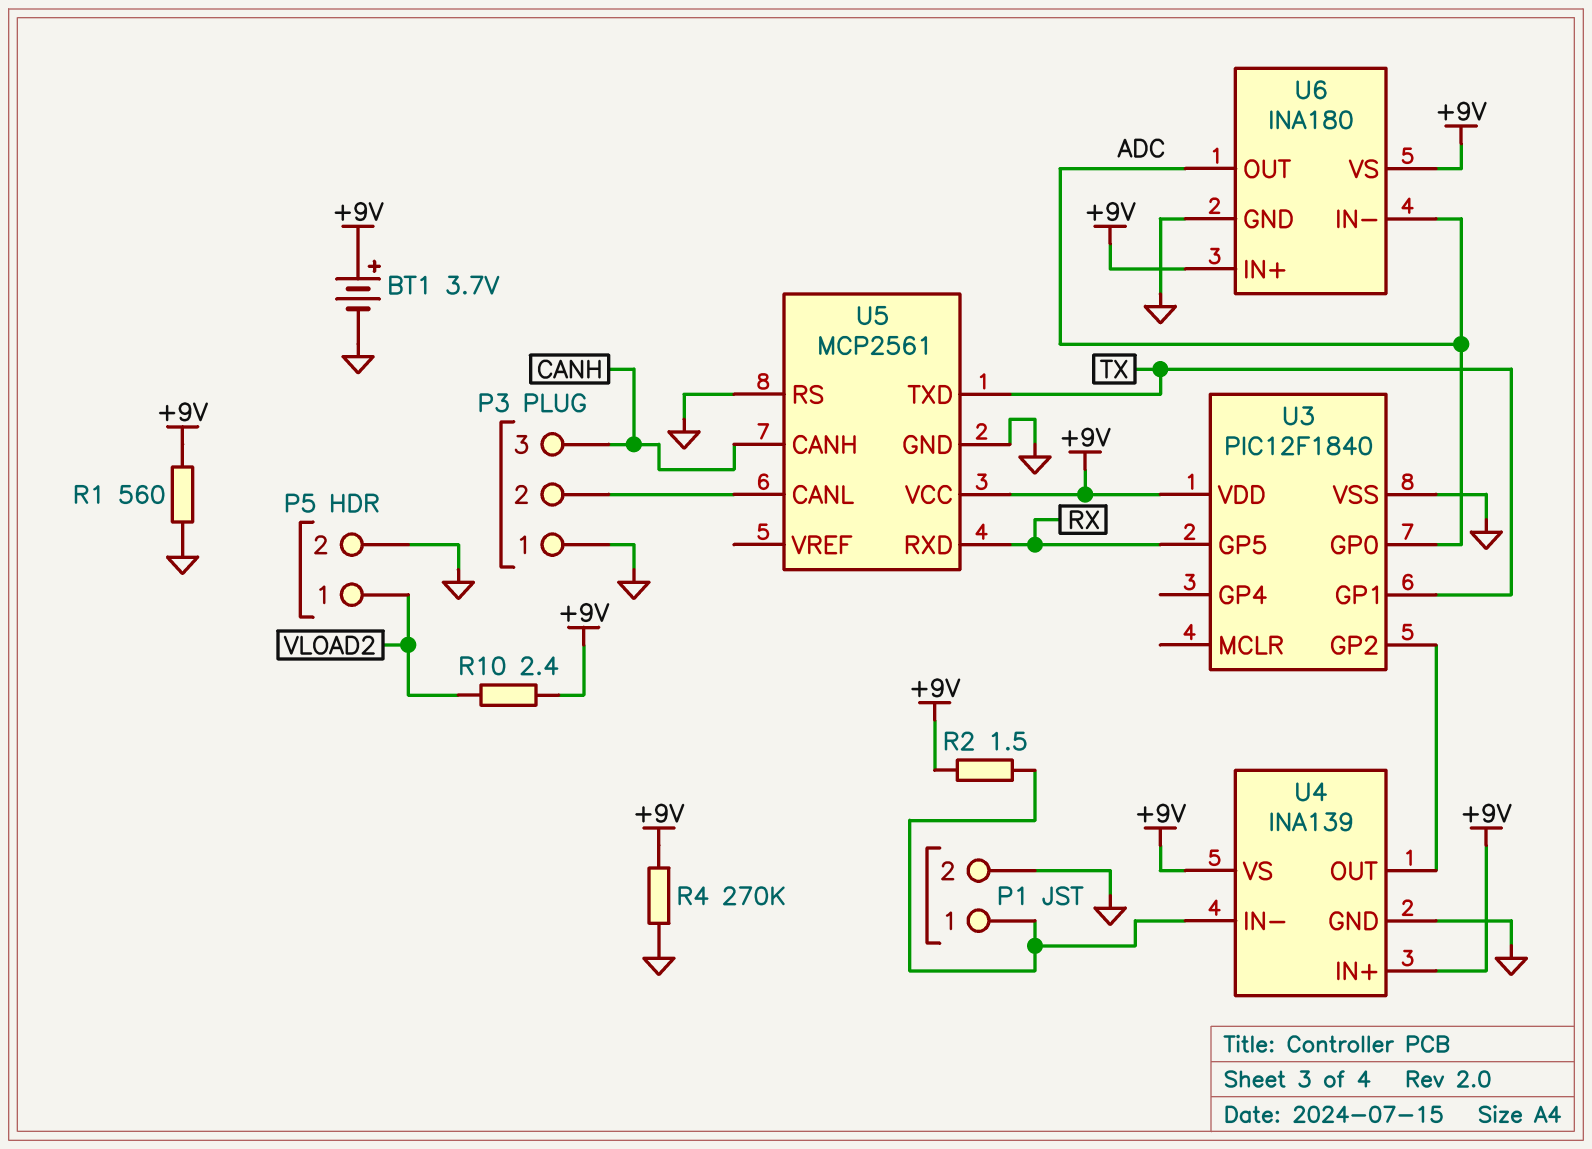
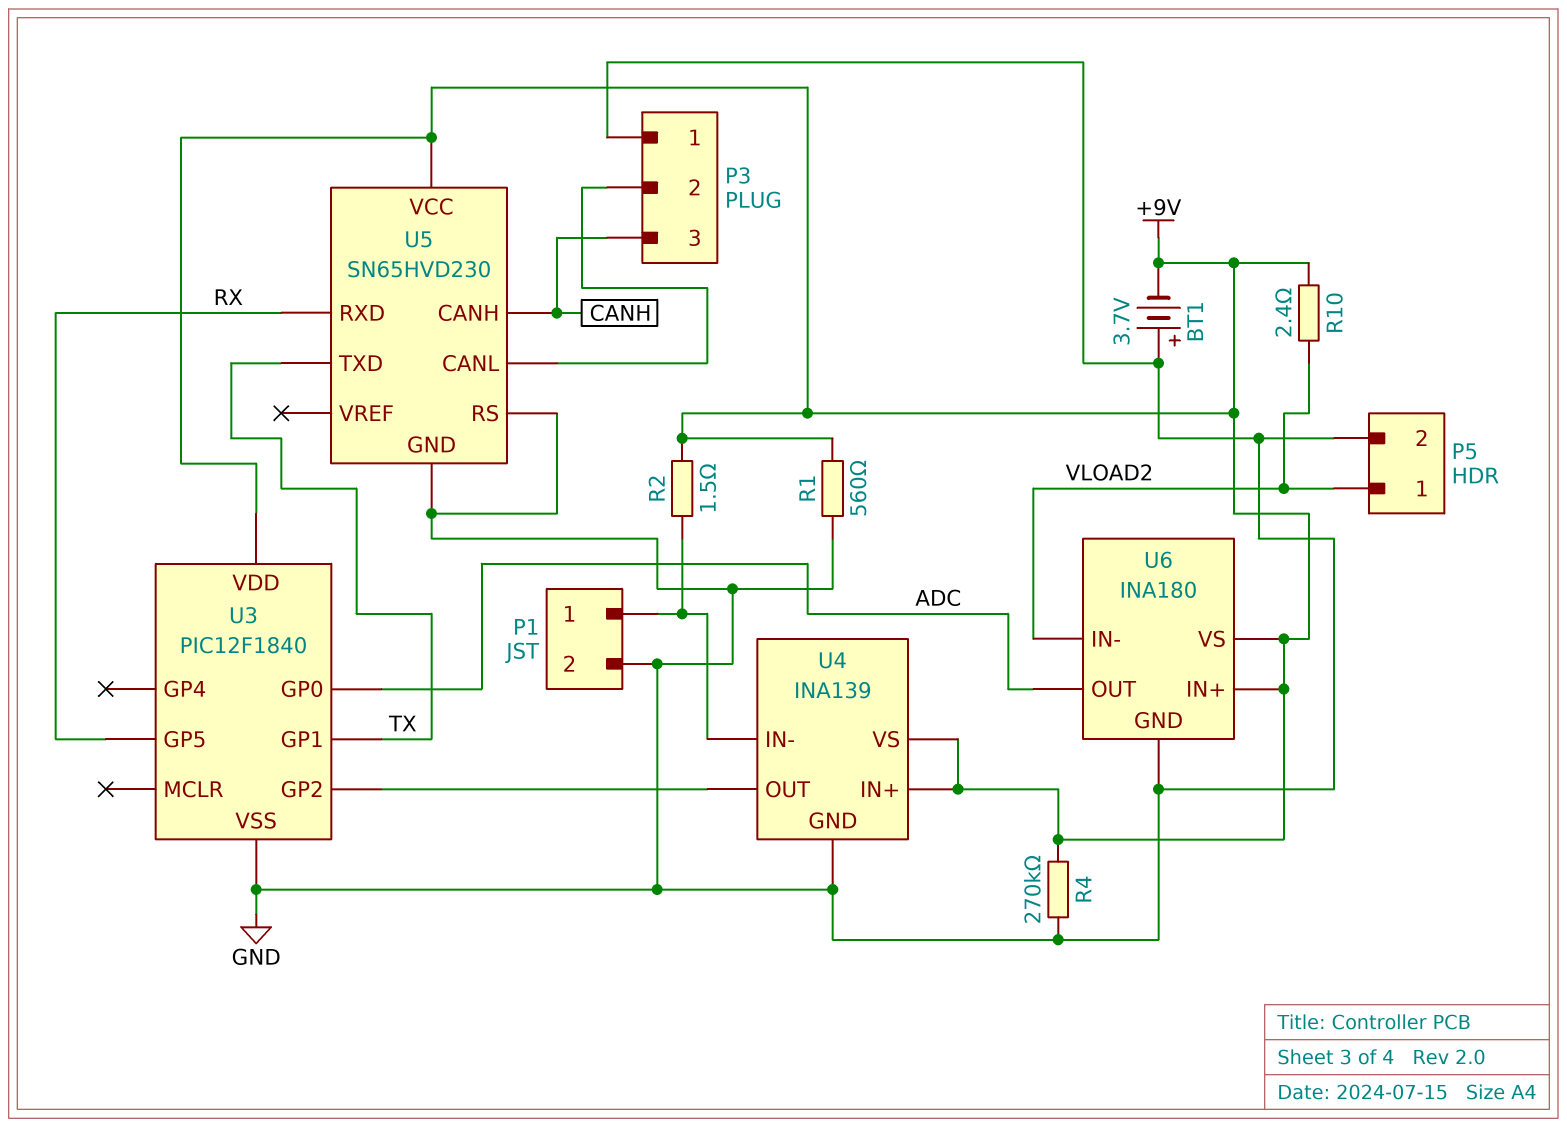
BT1: 3.7V (plus +9V, minus GND) -> 3.7V (plus GND, minus +9V)
U5: MCP2561 -> SN65HVD230
U6 pin IN-: ADC -> VLOAD2

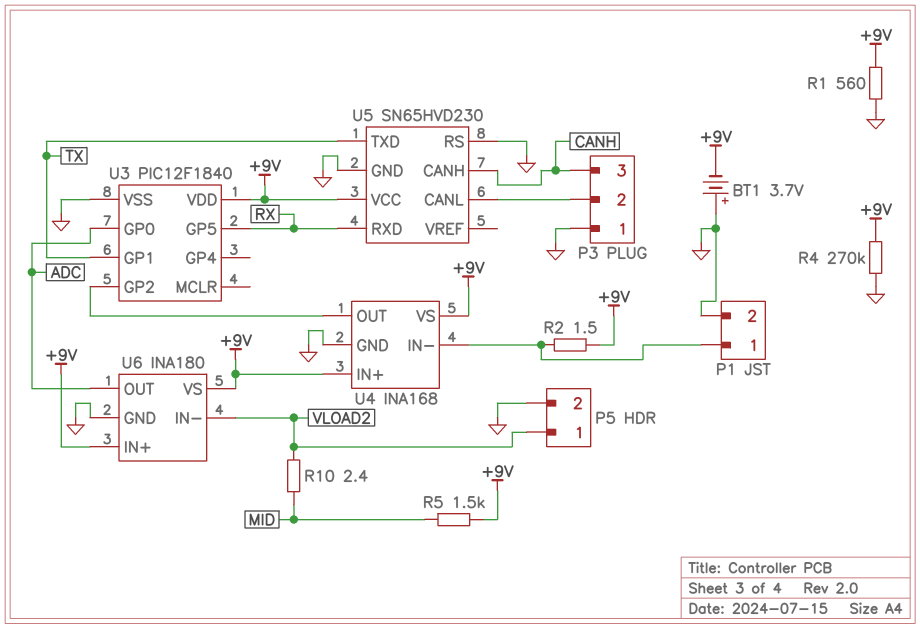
R5: none -> 1.5k (+9V, MID)
R10: 2.4 (+9V, VLOAD2) -> 2.4 (MID, VLOAD2)
U4: INA139 -> INA168

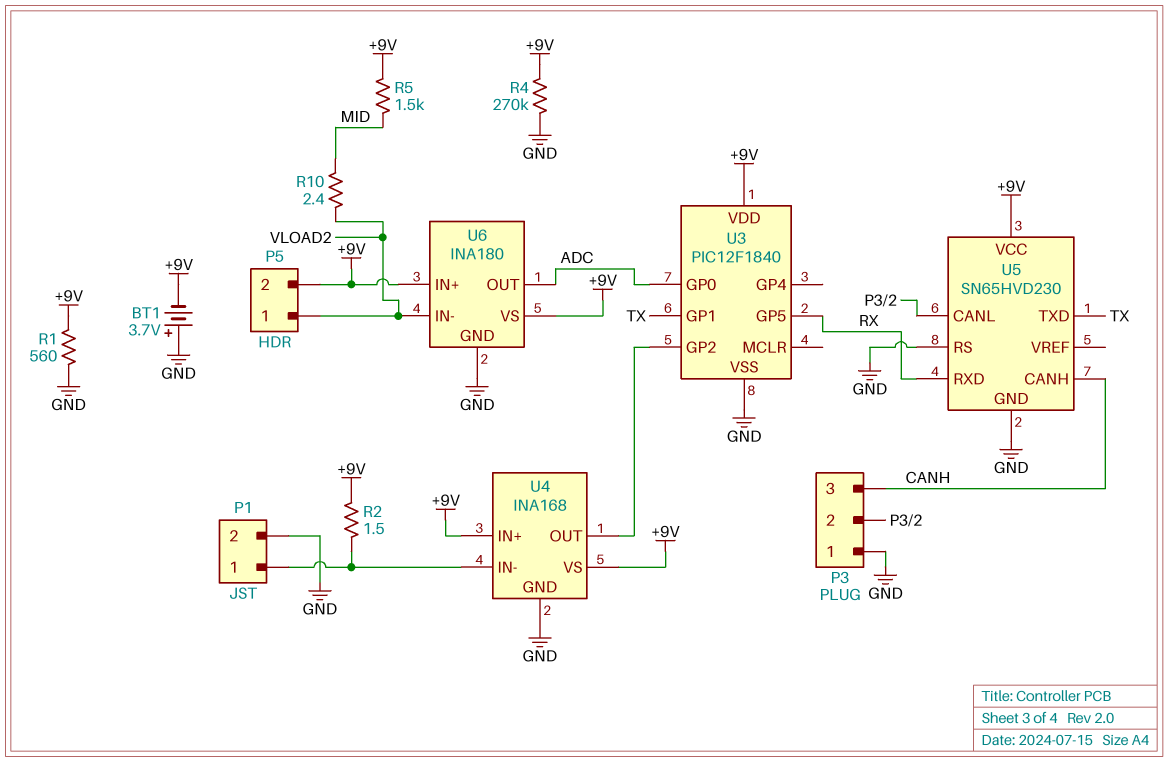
P5 pin 2: GND -> +9V

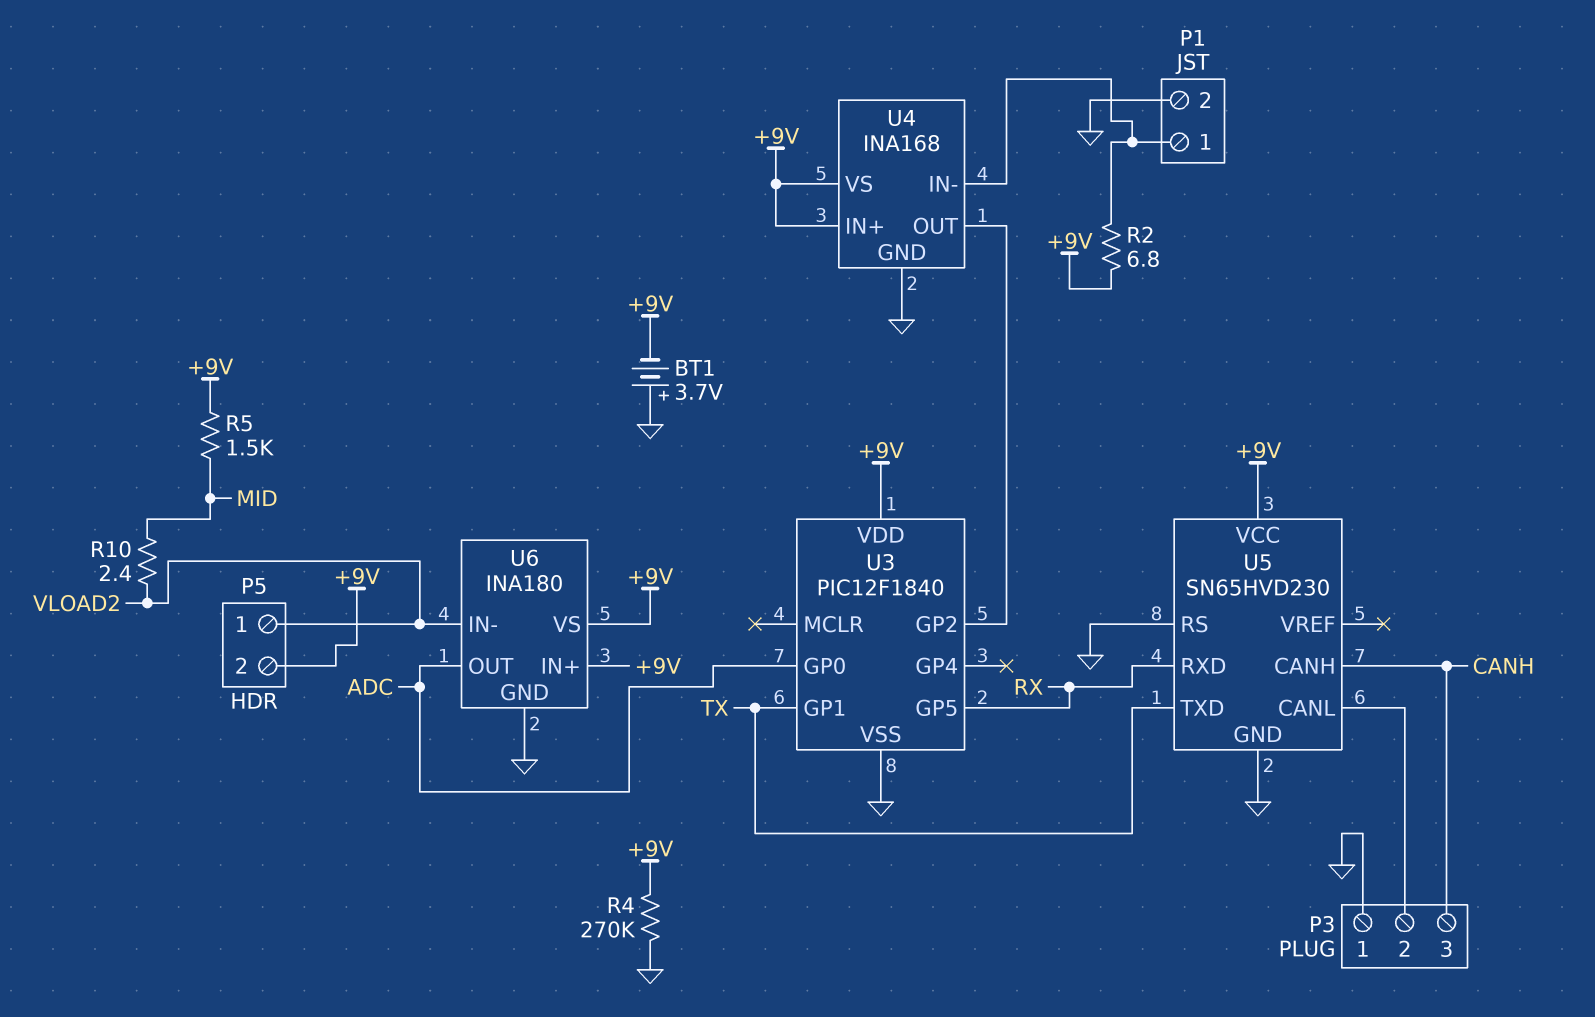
R1: 560 (+9V, GND) -> none
R2: 1.5 (+9V, P1/1) -> 6.8 (+9V, P1/1)

